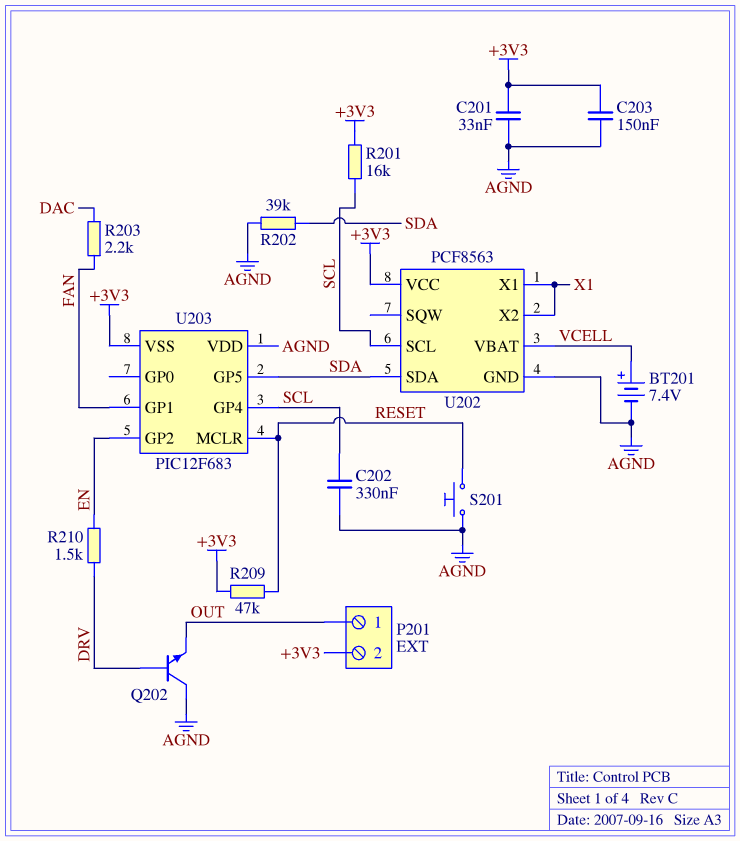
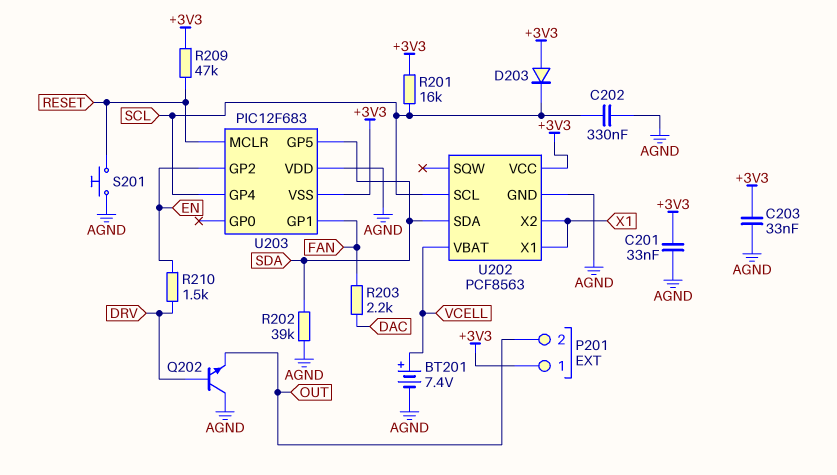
C203: 150nF (+3V3, AGND) -> 33nF (+3V3, AGND)
D203: none -> diode (A +3V3, K SCL)
P201 pin 1: OUT -> +3V3
P201 pin 2: +3V3 -> OUT

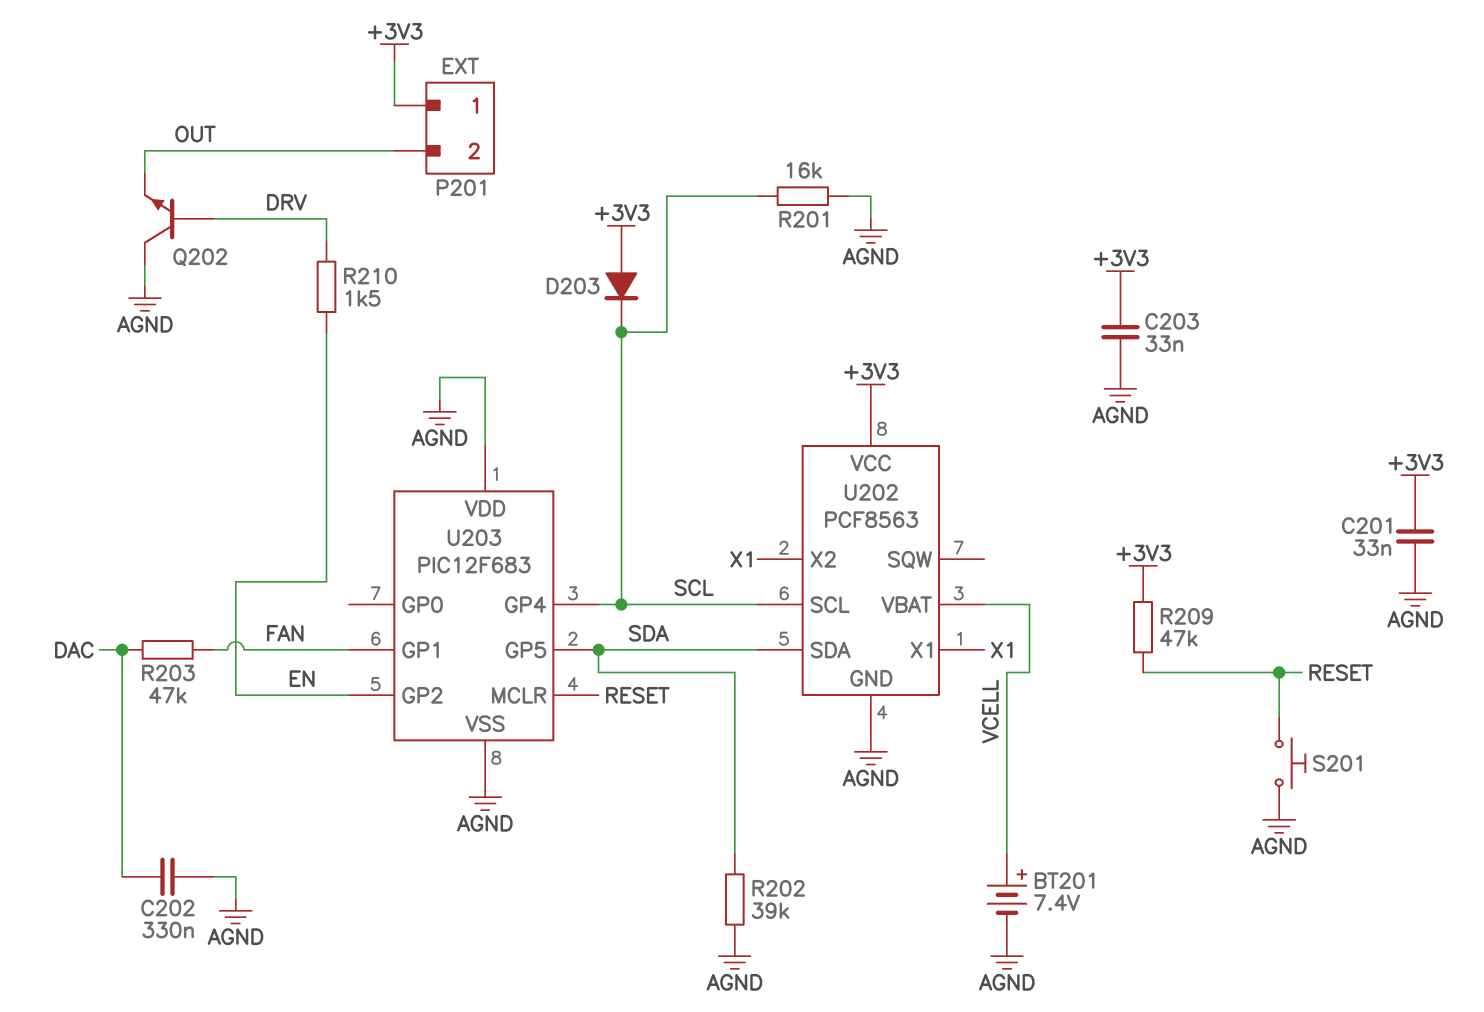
C202: 330nF (AGND, SCL) -> 330nF (AGND, DAC)
R201: 16k (+3V3, SCL) -> 16k (AGND, SCL)
R203: 2.2k (DAC, FAN) -> 47k (DAC, FAN)
U203 pin VSS: +3V3 -> AGND

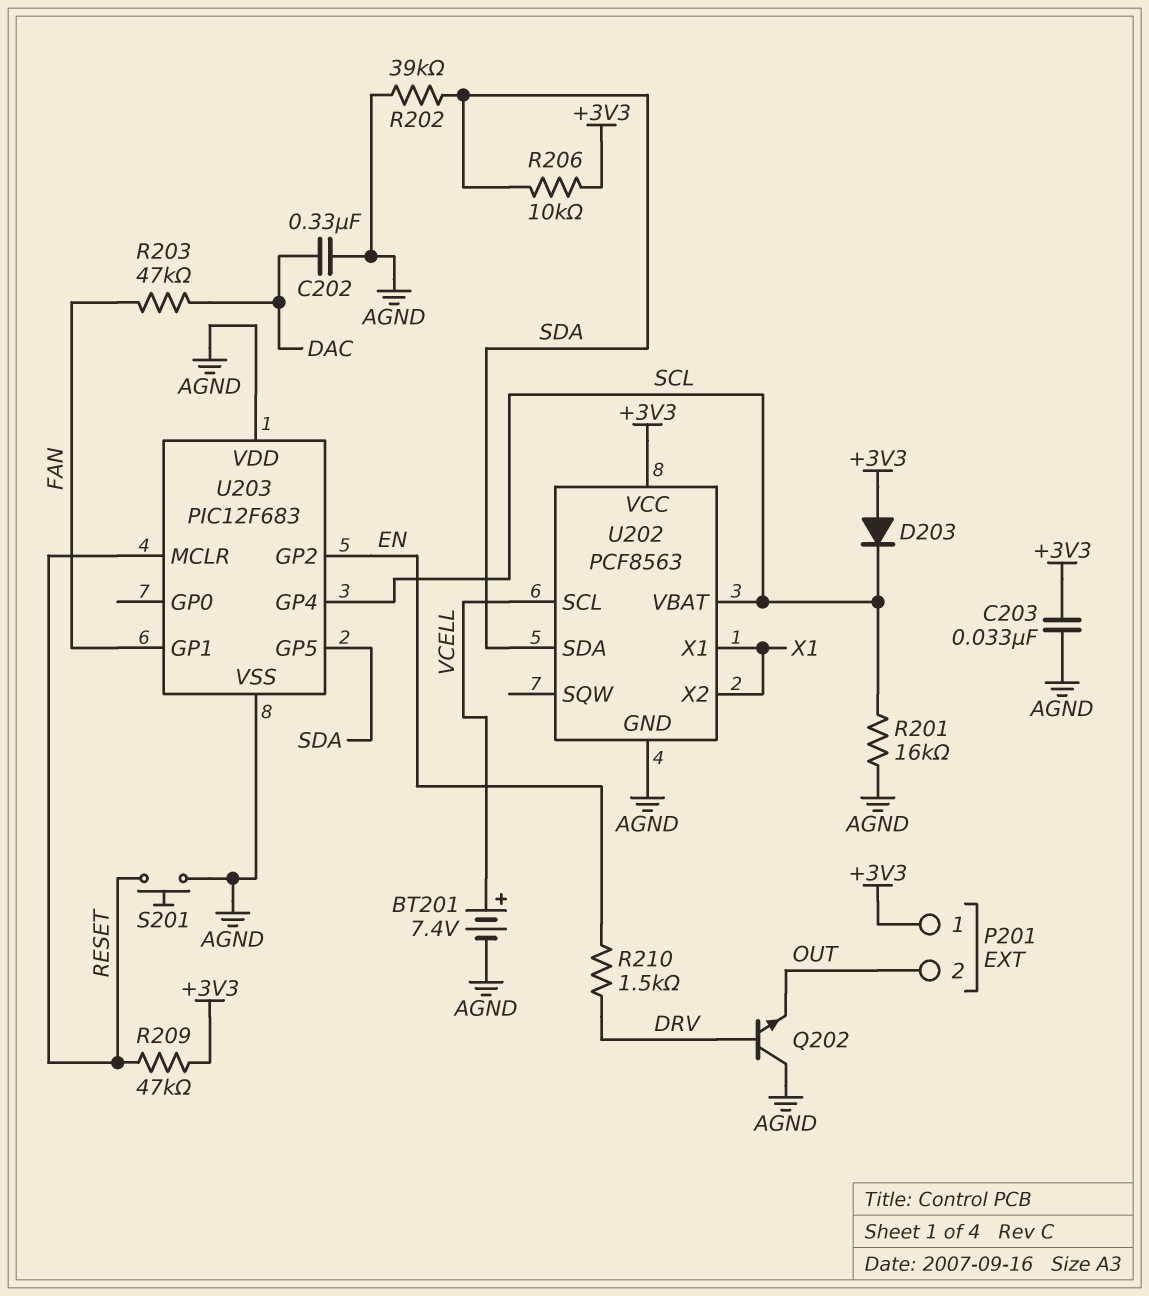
C201: 33nF (+3V3, AGND) -> none
R206: none -> 10k (+3V3, SDA)
U202 pin SCL: SCL -> VCELL
U202 pin VBAT: VCELL -> SCL

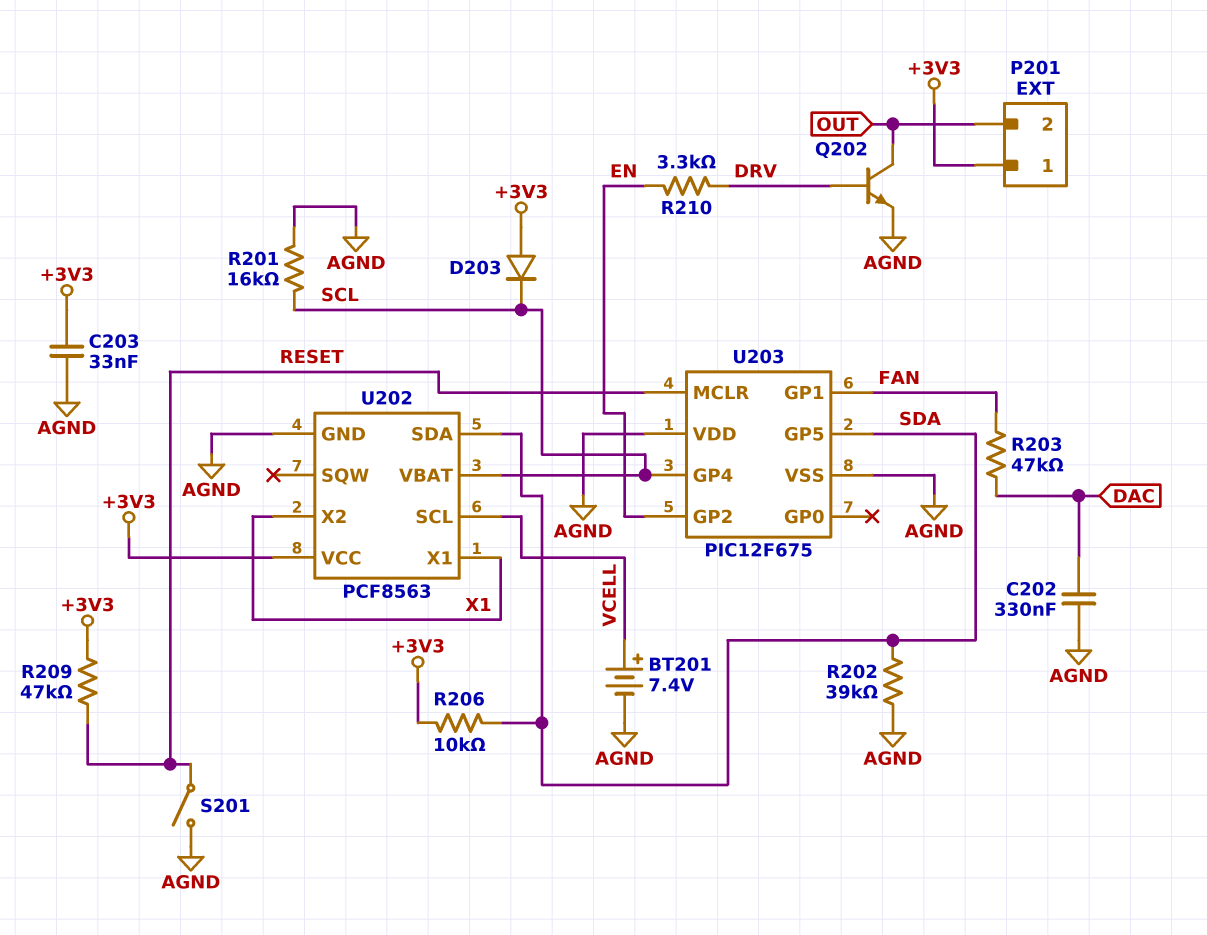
Q202: NPN (B DRV, C AGND, E OUT) -> NPN (B DRV, C OUT, E AGND)
R210: 1.5k (DRV, EN) -> 3.3k (DRV, EN)
S201: button (AGND, RESET) -> switch (AGND, RESET)
U203: PIC12F683 -> PIC12F675

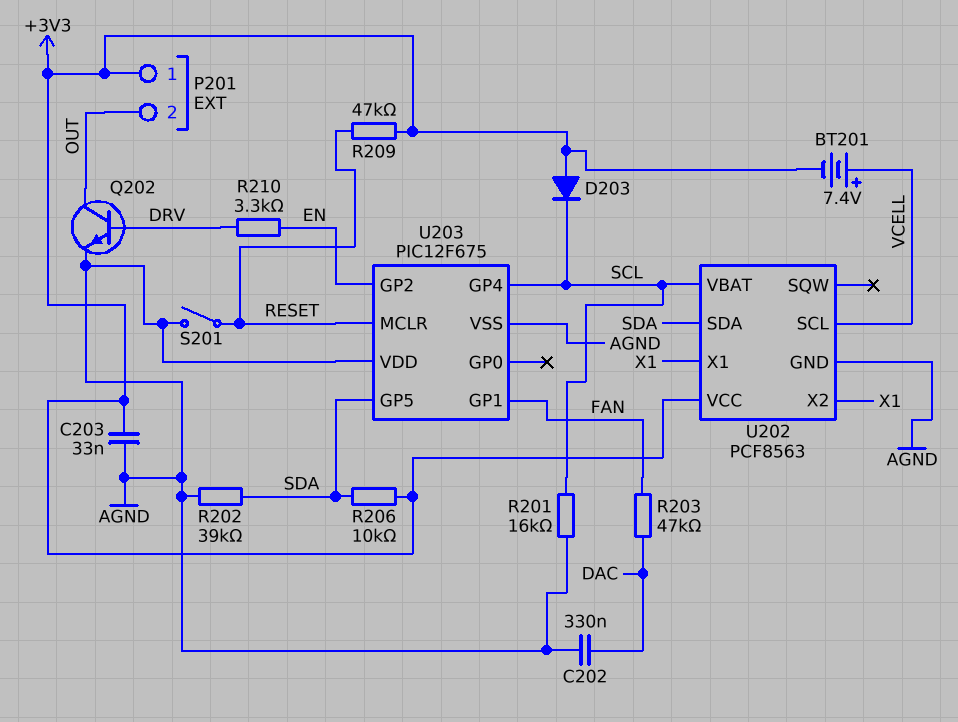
BT201: 7.4V (plus VCELL, minus AGND) -> 7.4V (plus VCELL, minus +3V3)

